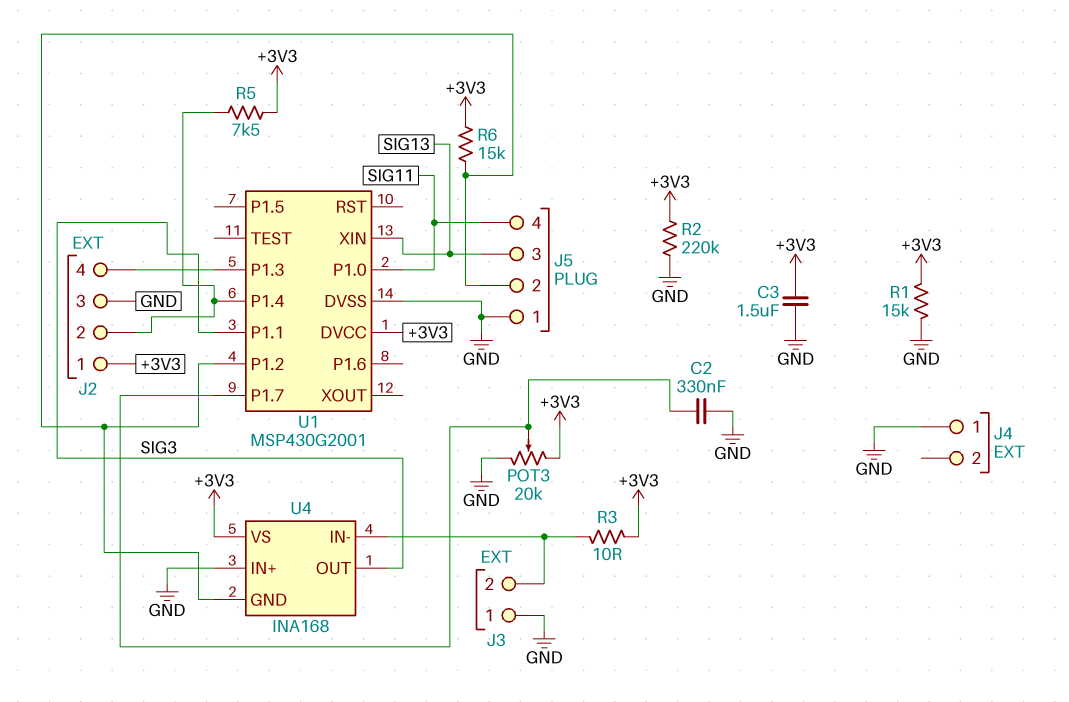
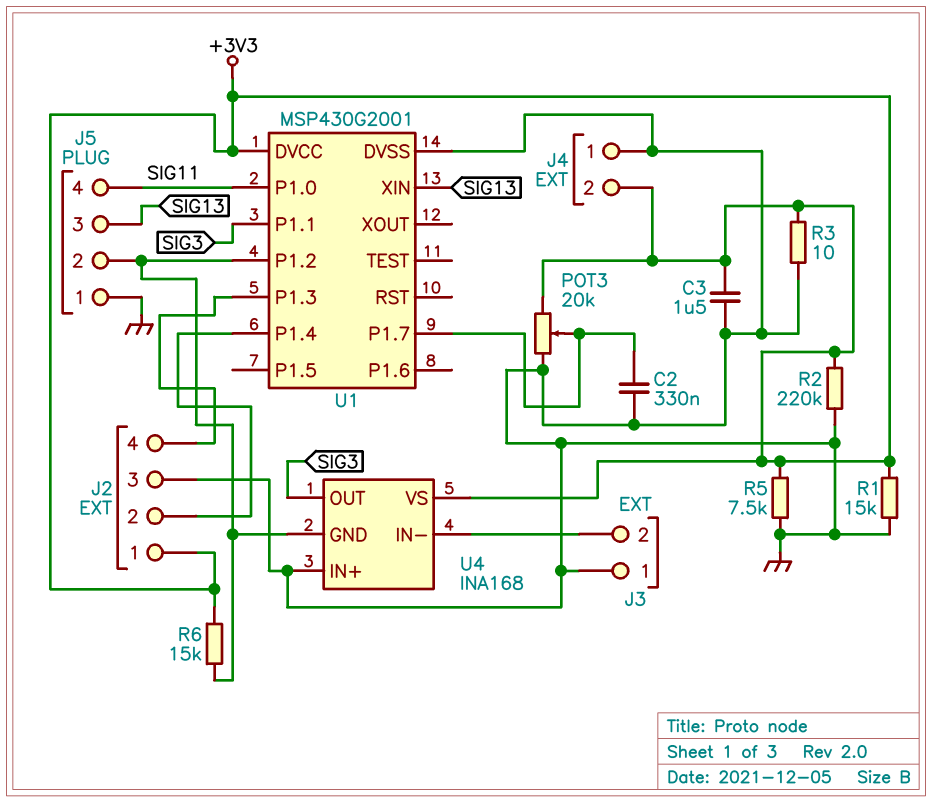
J4 pin 2: none -> +3V3
R3: 10 (+3V3, J3/2) -> 10 (+3V3, GND)
R5: 7.5k (+3V3, J2/2) -> 7.5k (+3V3, GND)

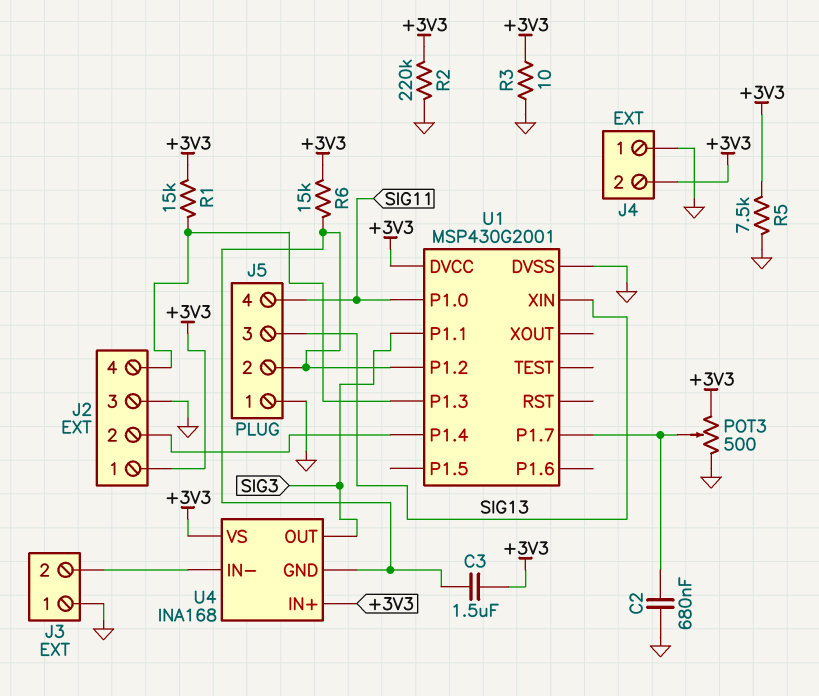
C2: 330nF (GND, U1/P1.7) -> 680nF (GND, U1/P1.7)
C3: 1.5uF (+3V3, GND) -> 1.5uF (+3V3, J5/2)
POT3: 20k (+3V3, GND, wiper U1/P1.7) -> 500 (+3V3, GND, wiper U1/P1.7)
R1: 15k (+3V3, GND) -> 15k (+3V3, J2/4)
U4 pin IN+: GND -> +3V3

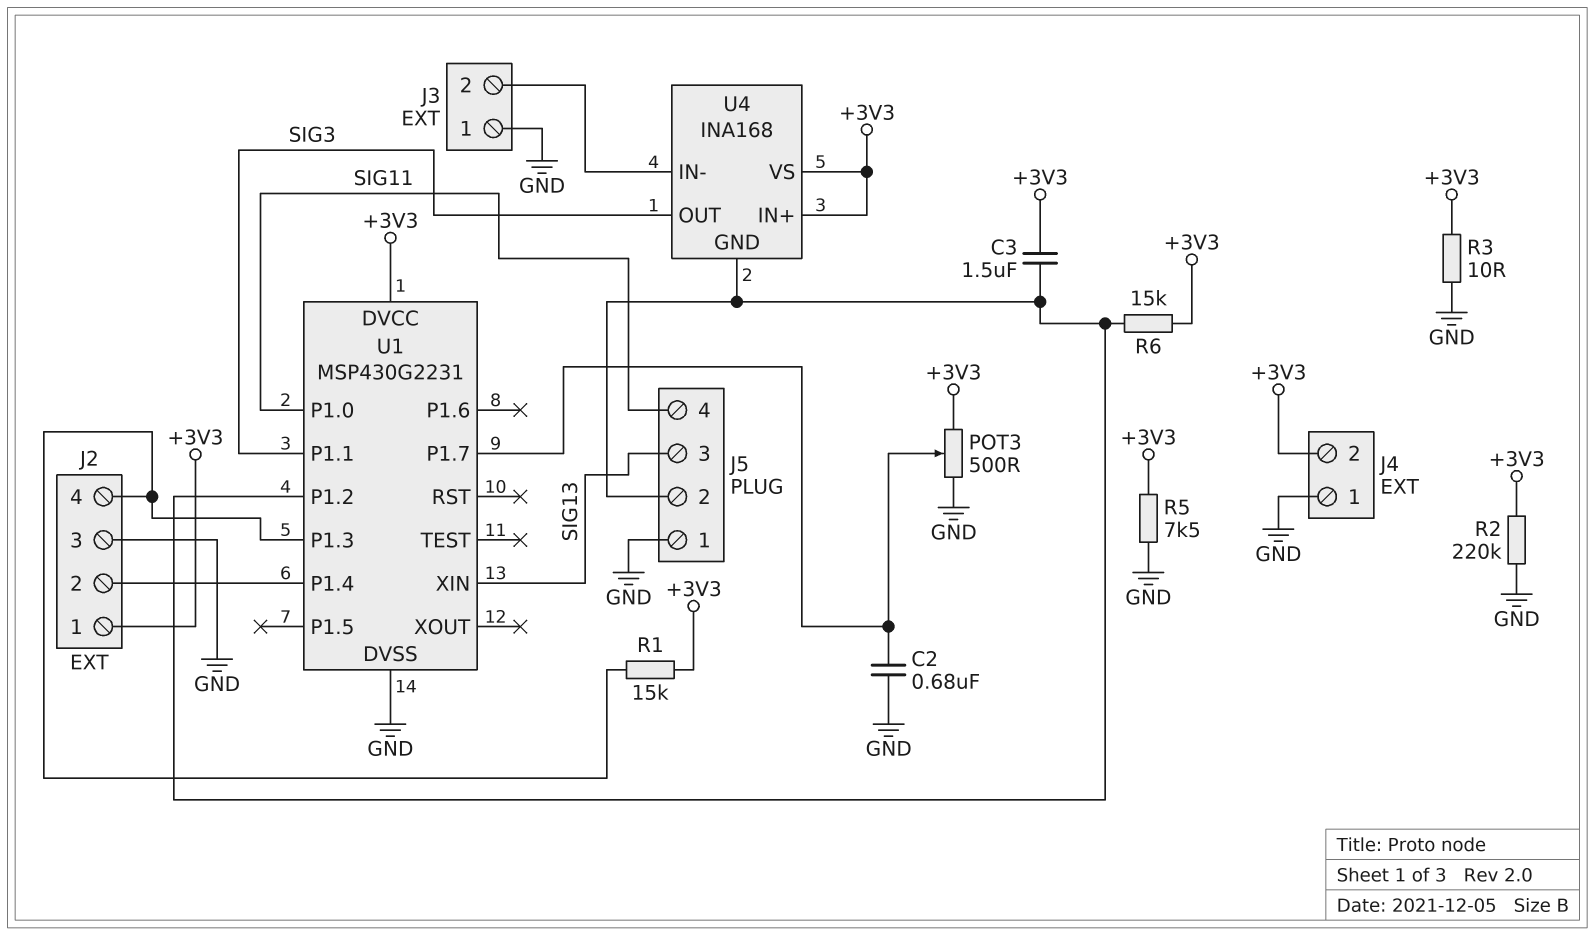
U1: MSP430G2001 -> MSP430G2231

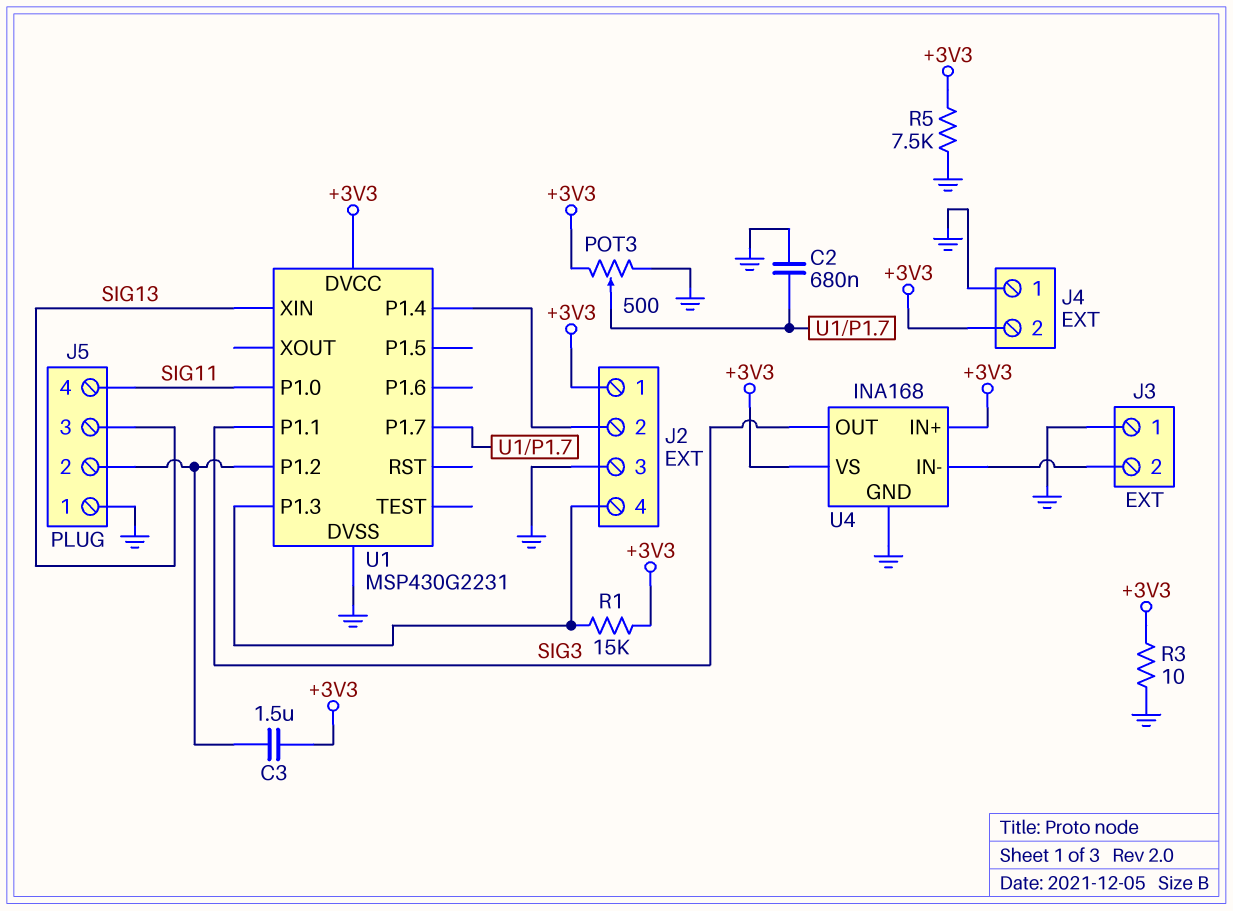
R2: 220k (+3V3, GND) -> none
R6: 15k (+3V3, J5/2) -> none
U4 pin GND: J5/2 -> GND

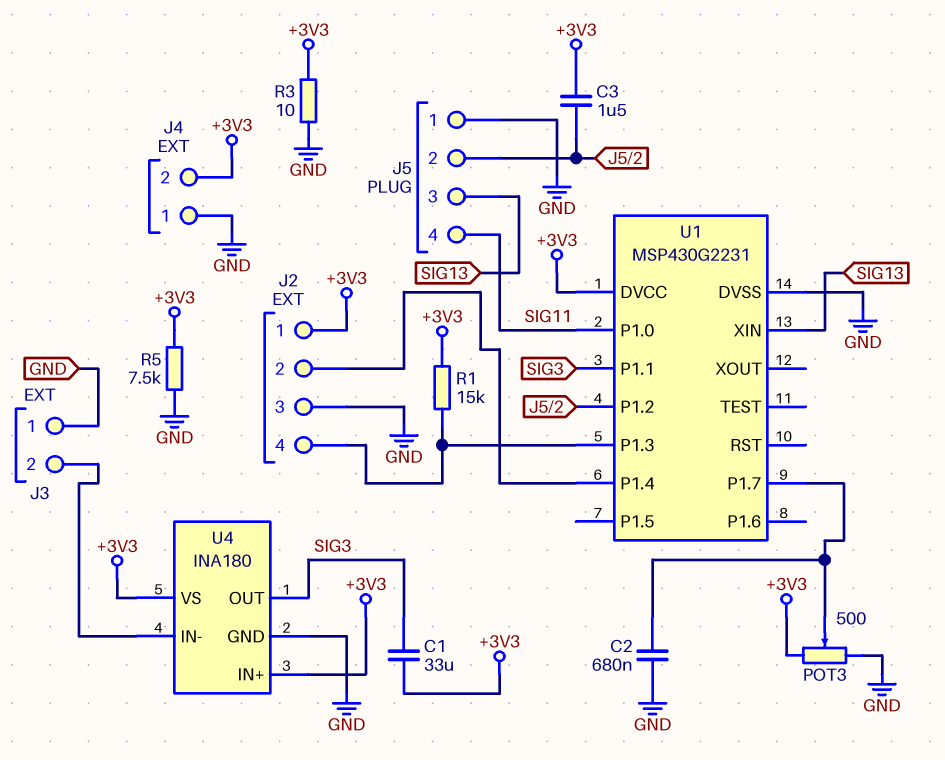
C1: none -> 33uF (+3V3, SIG3)
U4: INA168 -> INA180

